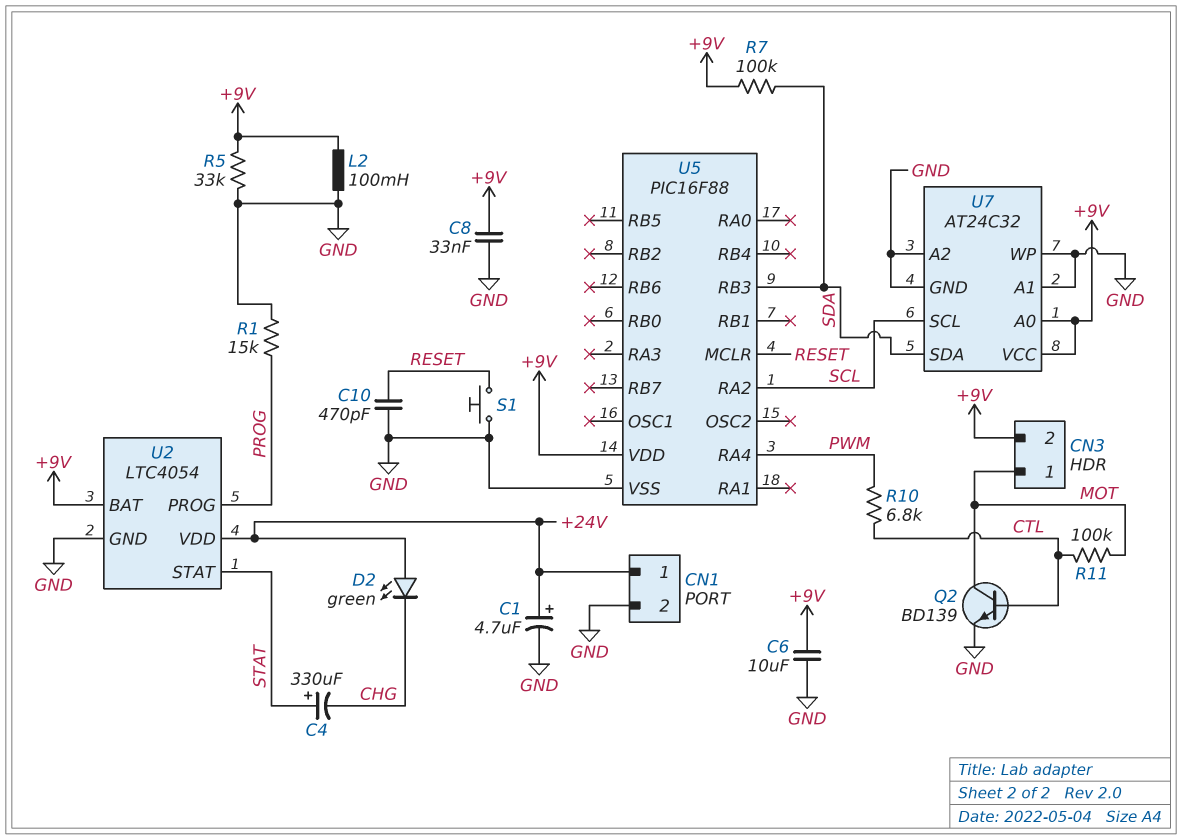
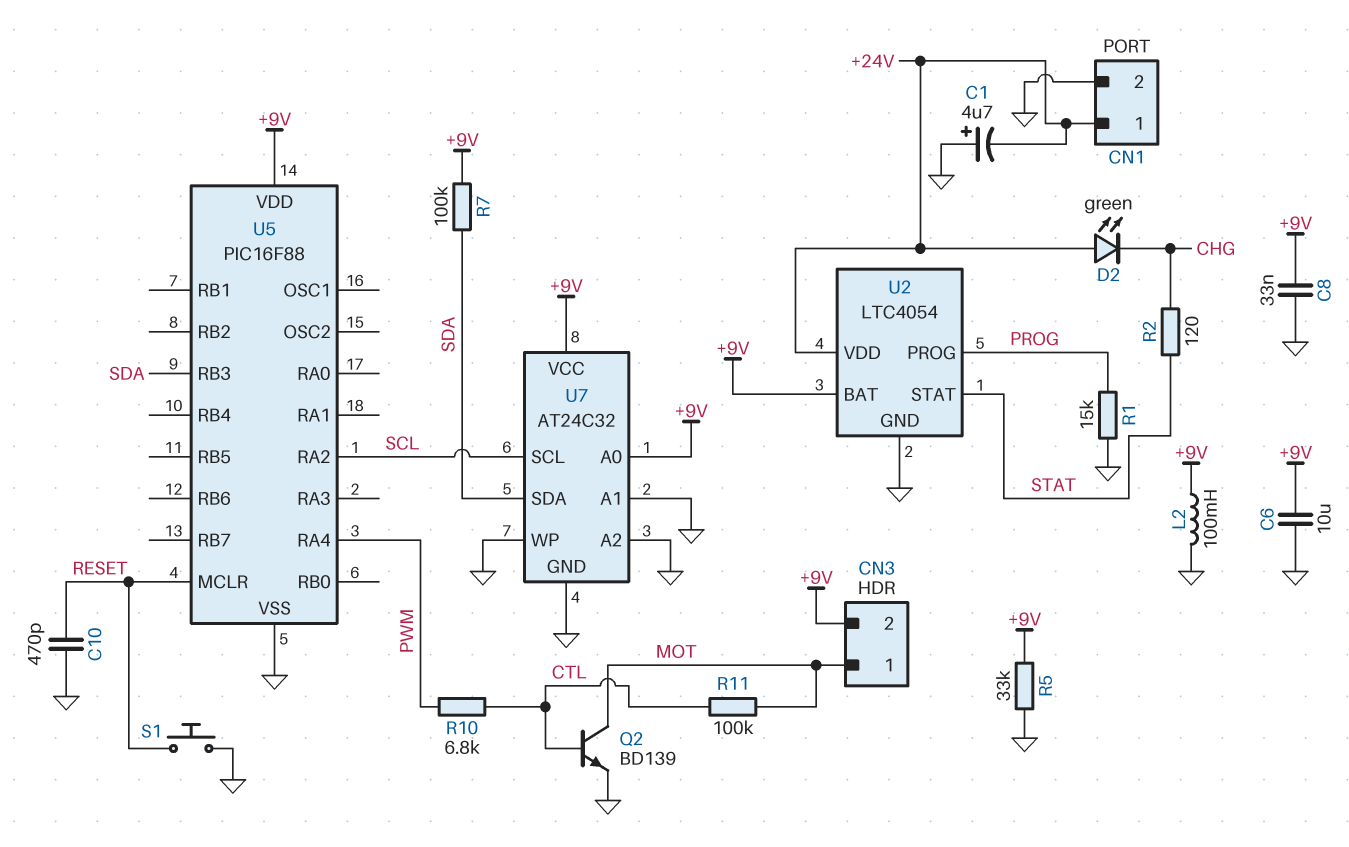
C1: 4.7uF (plus +24V, minus GND) -> 4.7uF (plus GND, minus +24V)
C4: 330uF (plus STAT, minus CHG) -> none
R2: none -> 120 (CHG, STAT)

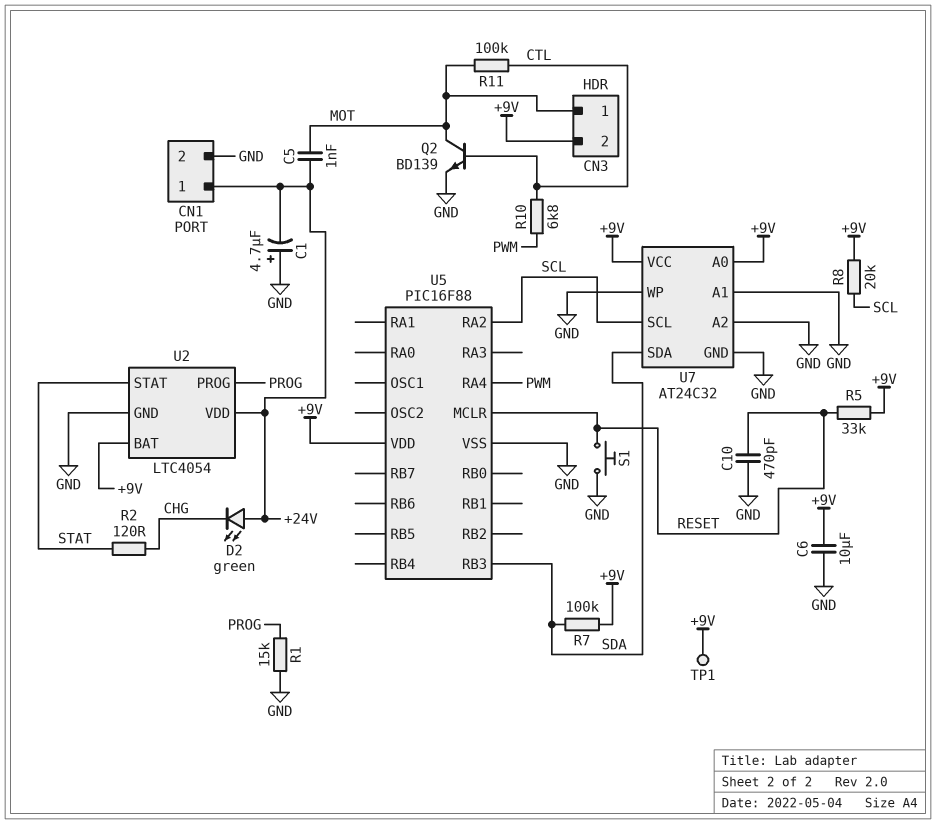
C5: none -> 1nF (+24V, MOT)
C8: 33nF (+9V, GND) -> none
L2: 100mH (+9V, GND) -> none
R5: 33k (+9V, GND) -> 33k (+9V, RESET)
R8: none -> 20k (+9V, SCL)
TP1: none -> test point (+9V)

